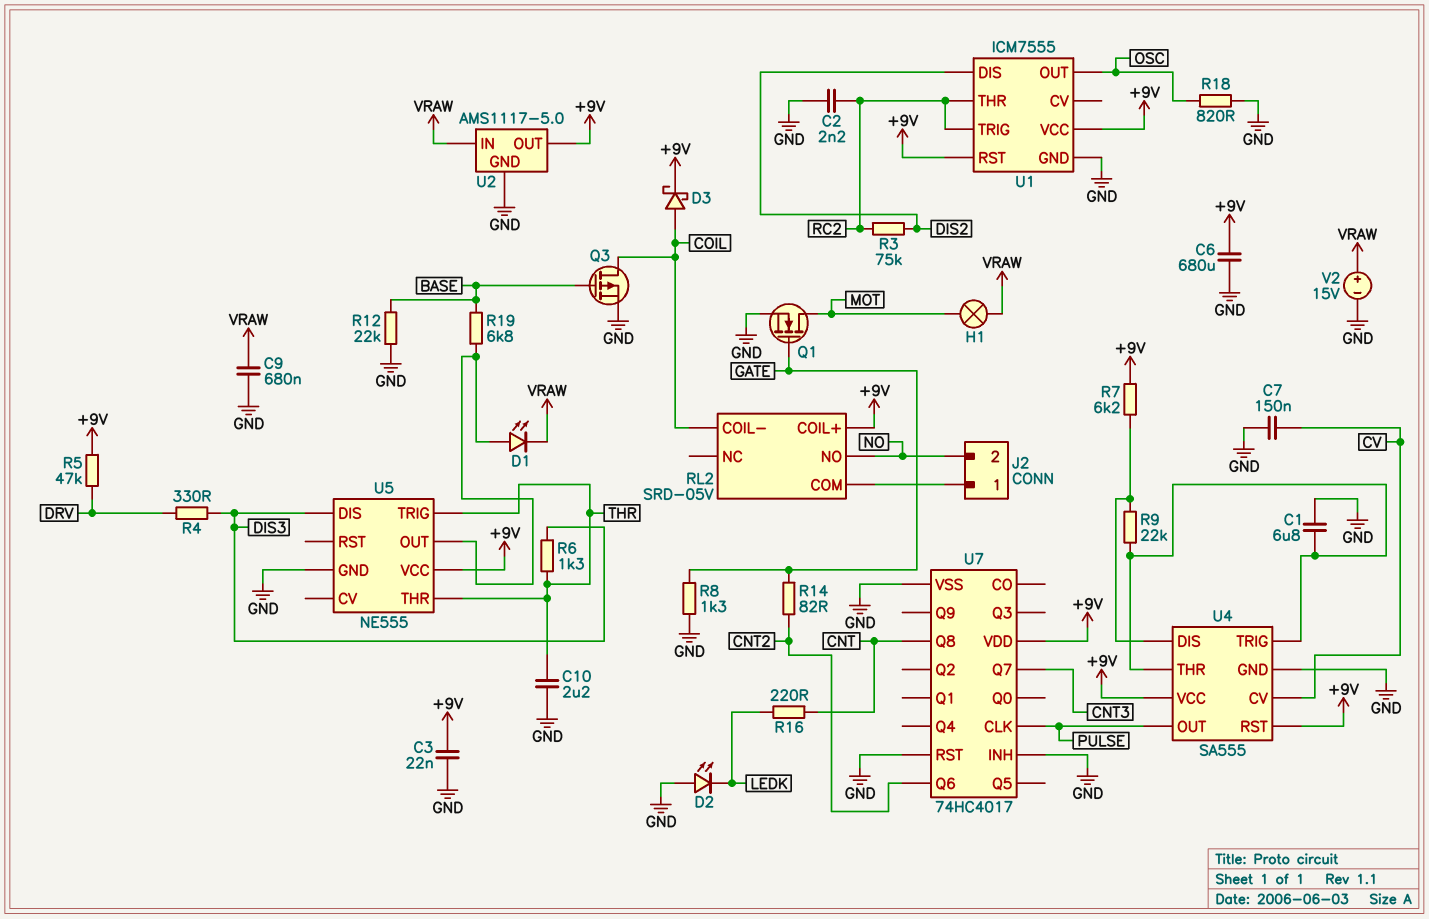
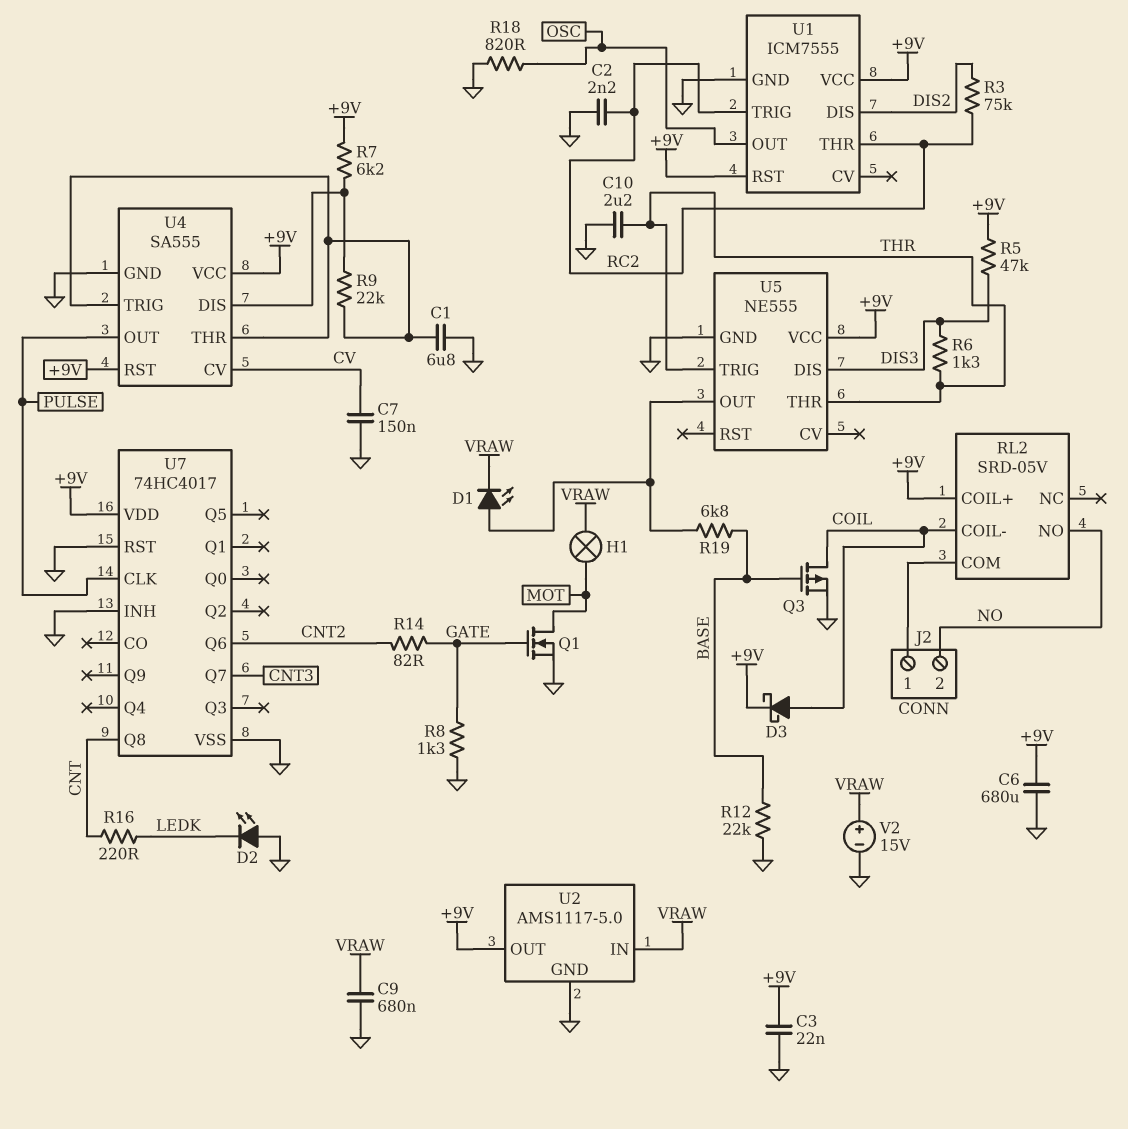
R4: 330 (DIS3, DRV) -> none
R5: 47k (+9V, DRV) -> 47k (+9V, DIS3)

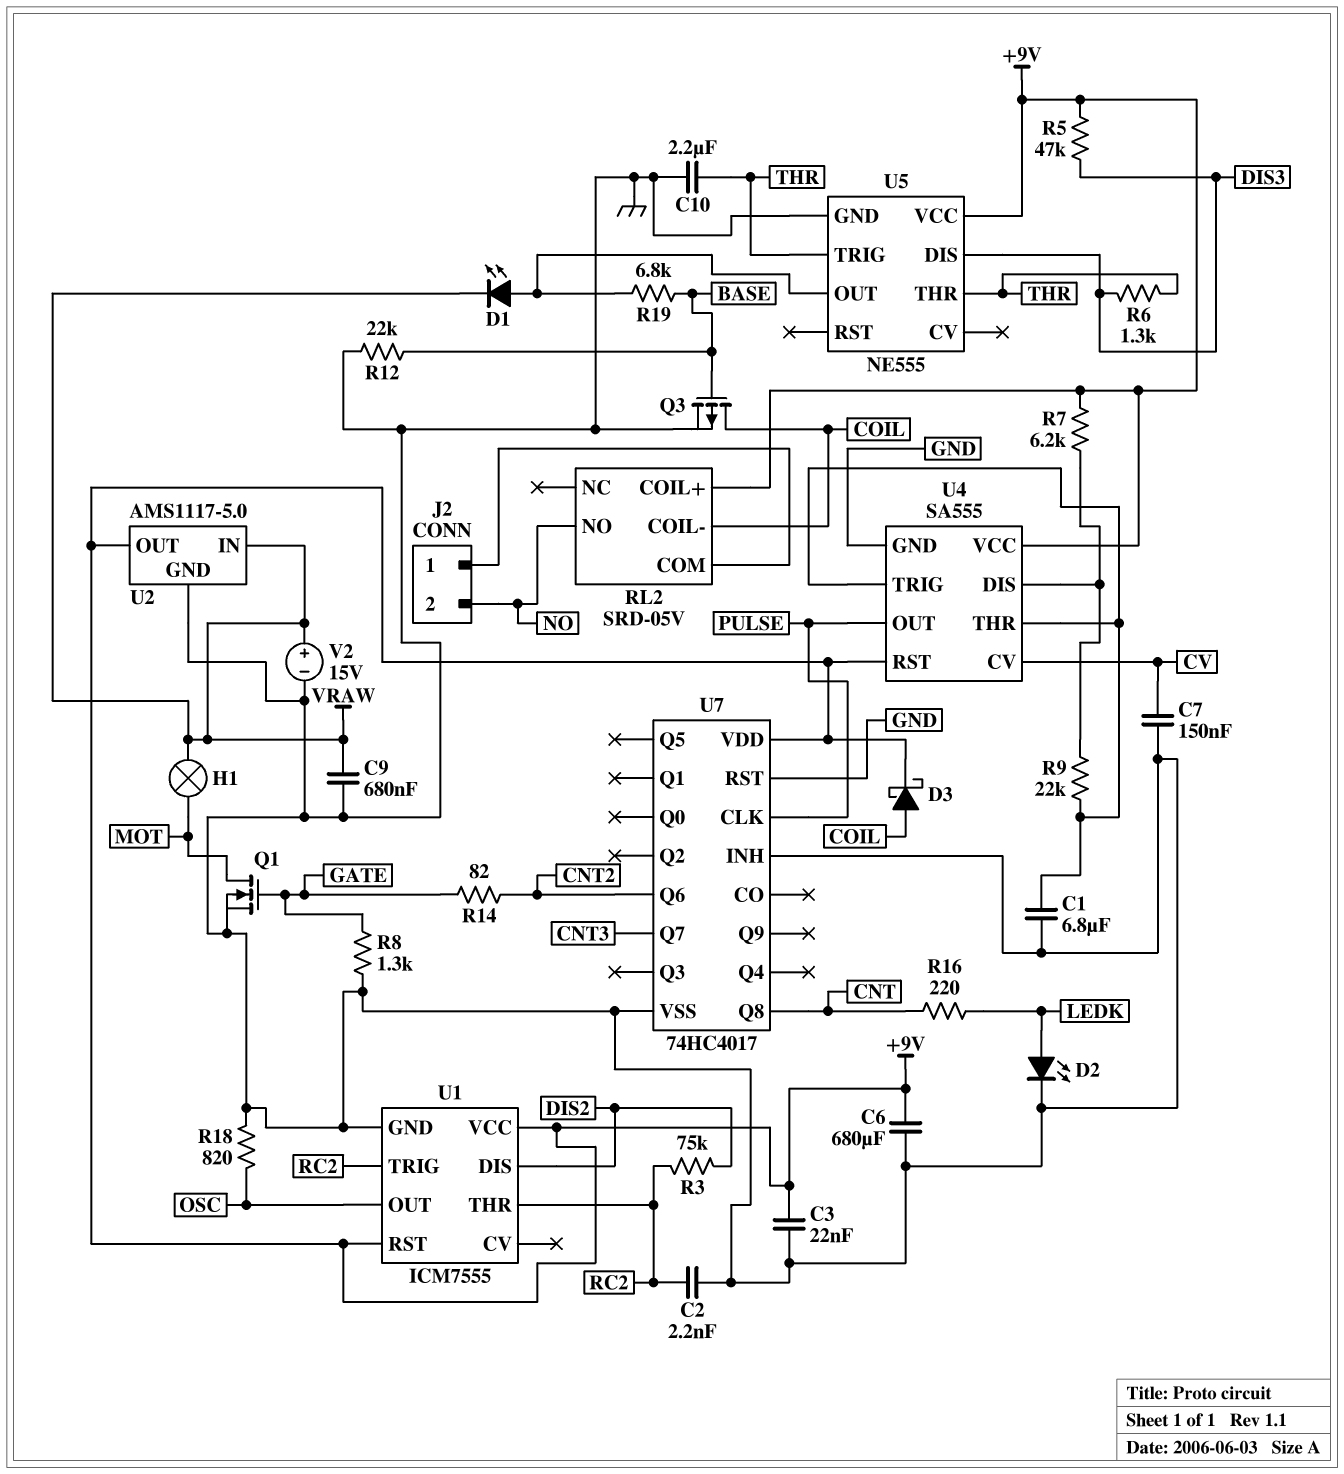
D2: LED (A GND, K LEDK) -> LED (A LEDK, K GND)

